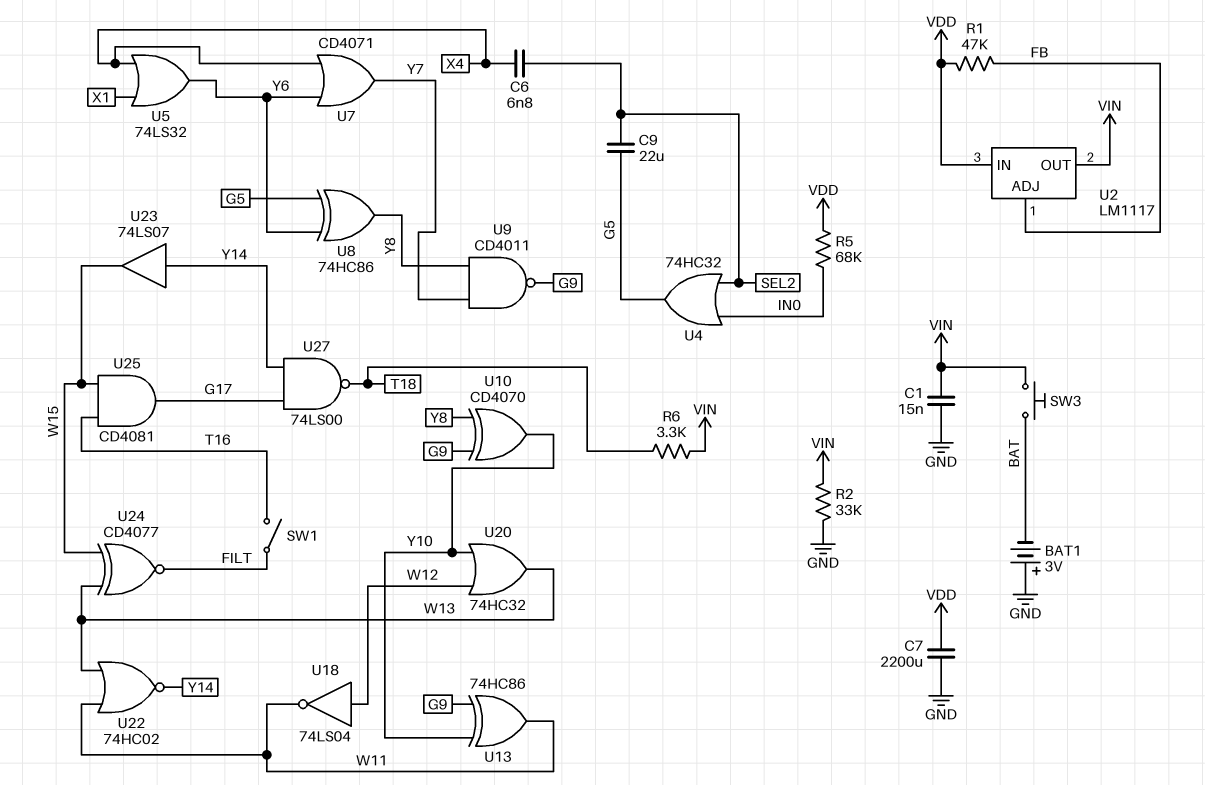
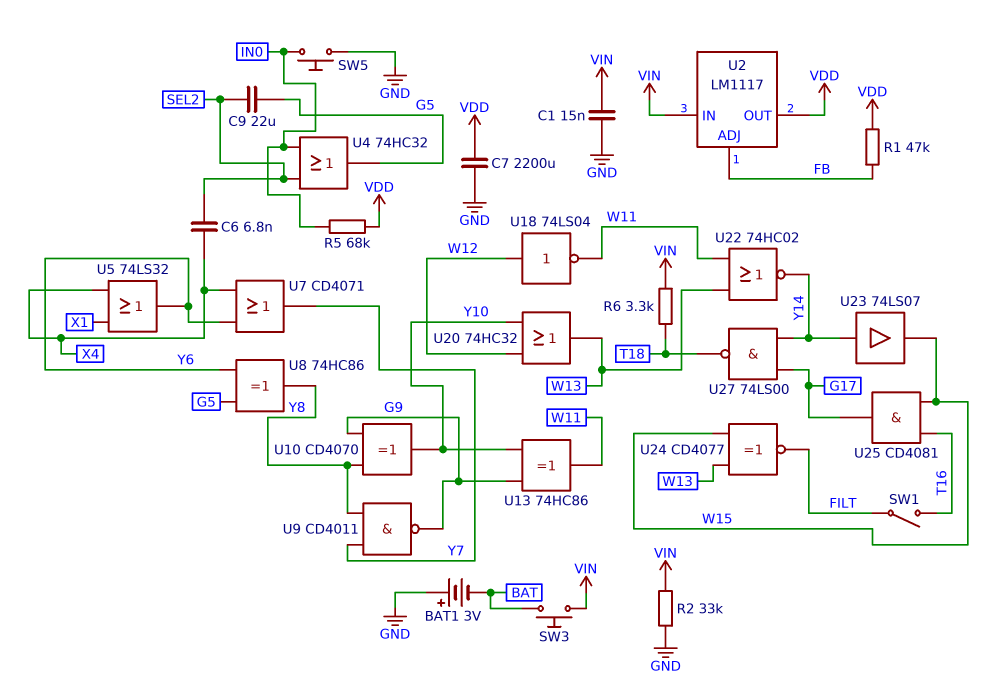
SW5: none -> button (GND, IN0)
U2 pin IN: VDD -> VIN
U2 pin OUT: VIN -> VDD

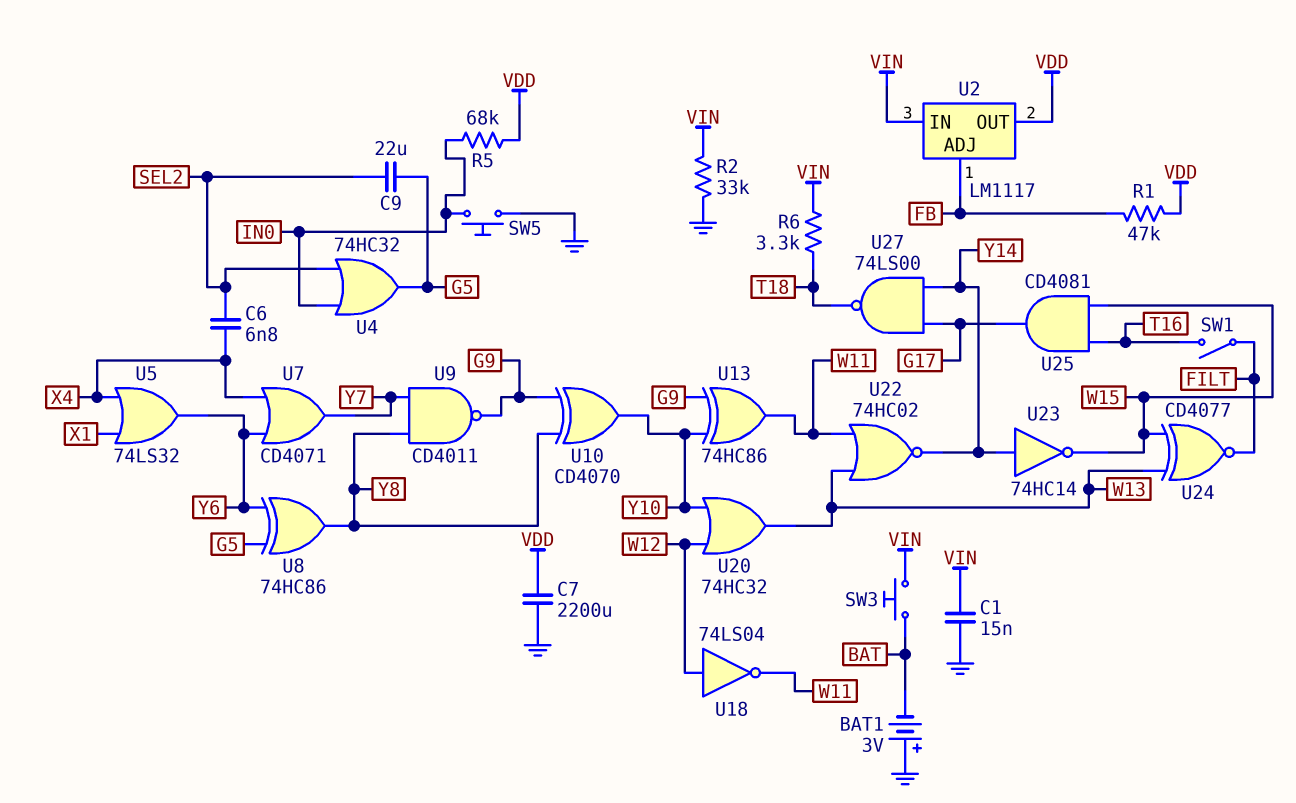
U23: buffer 74LS07 (in Y14, out W15) -> NOT 74HC14 (in Y14, out W15)

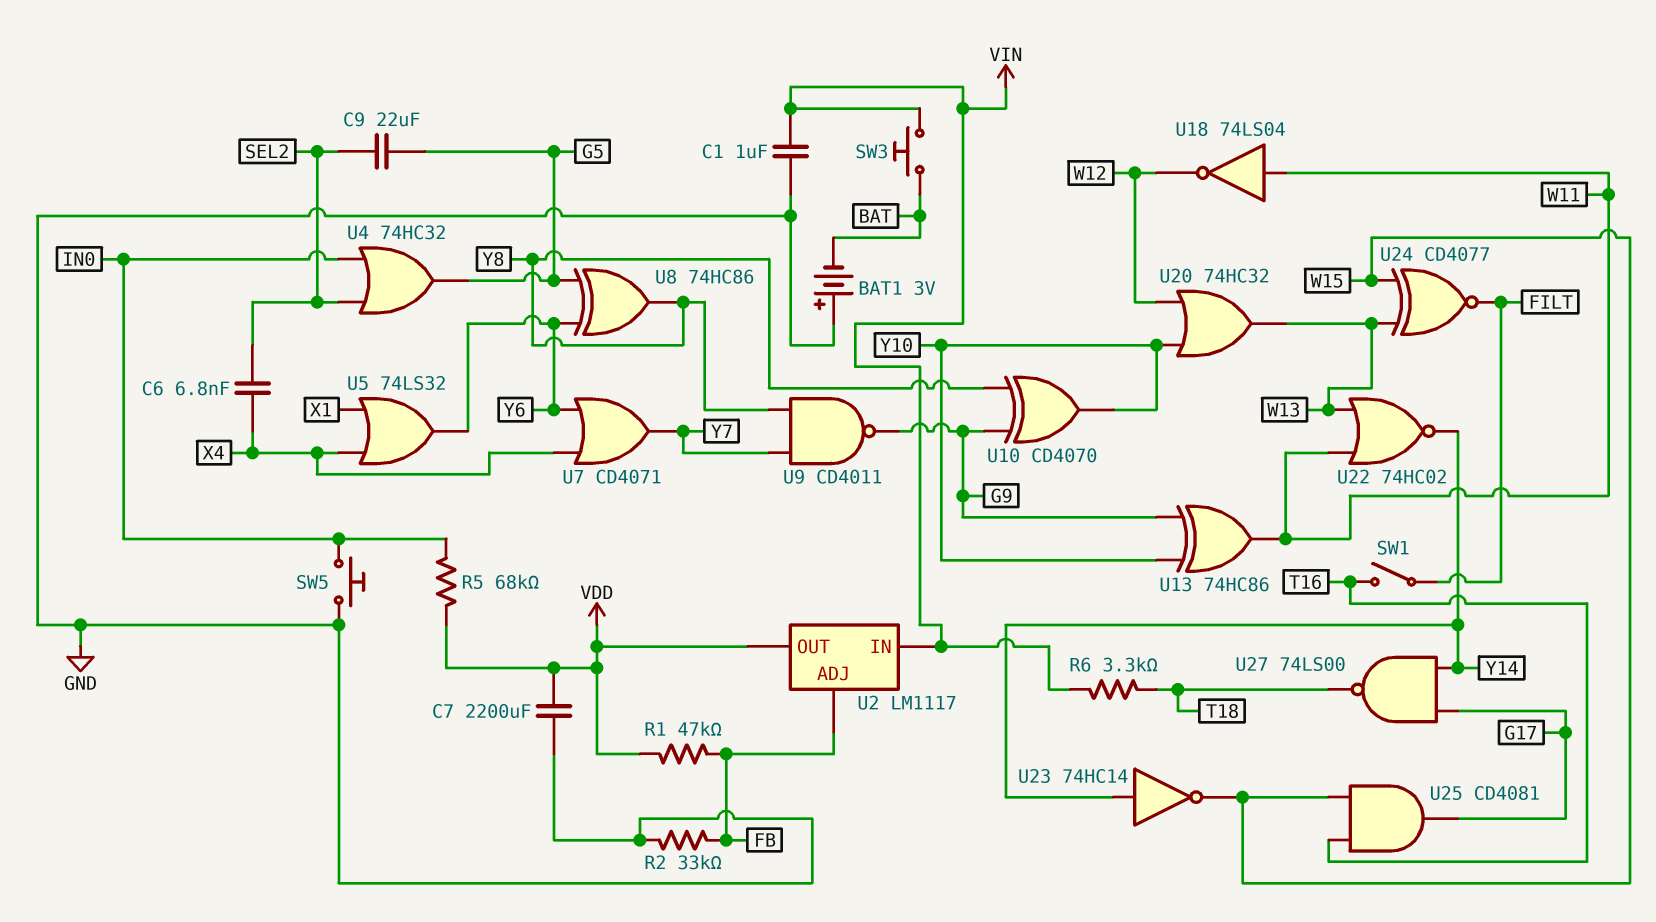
C1: 15nF (GND, VIN) -> 1uF (GND, VIN)
R2: 33k (GND, VIN) -> 33k (FB, GND)
U18: NOT 74LS04 (in W12, out W11) -> NOT 74LS04 (in W11, out W12)

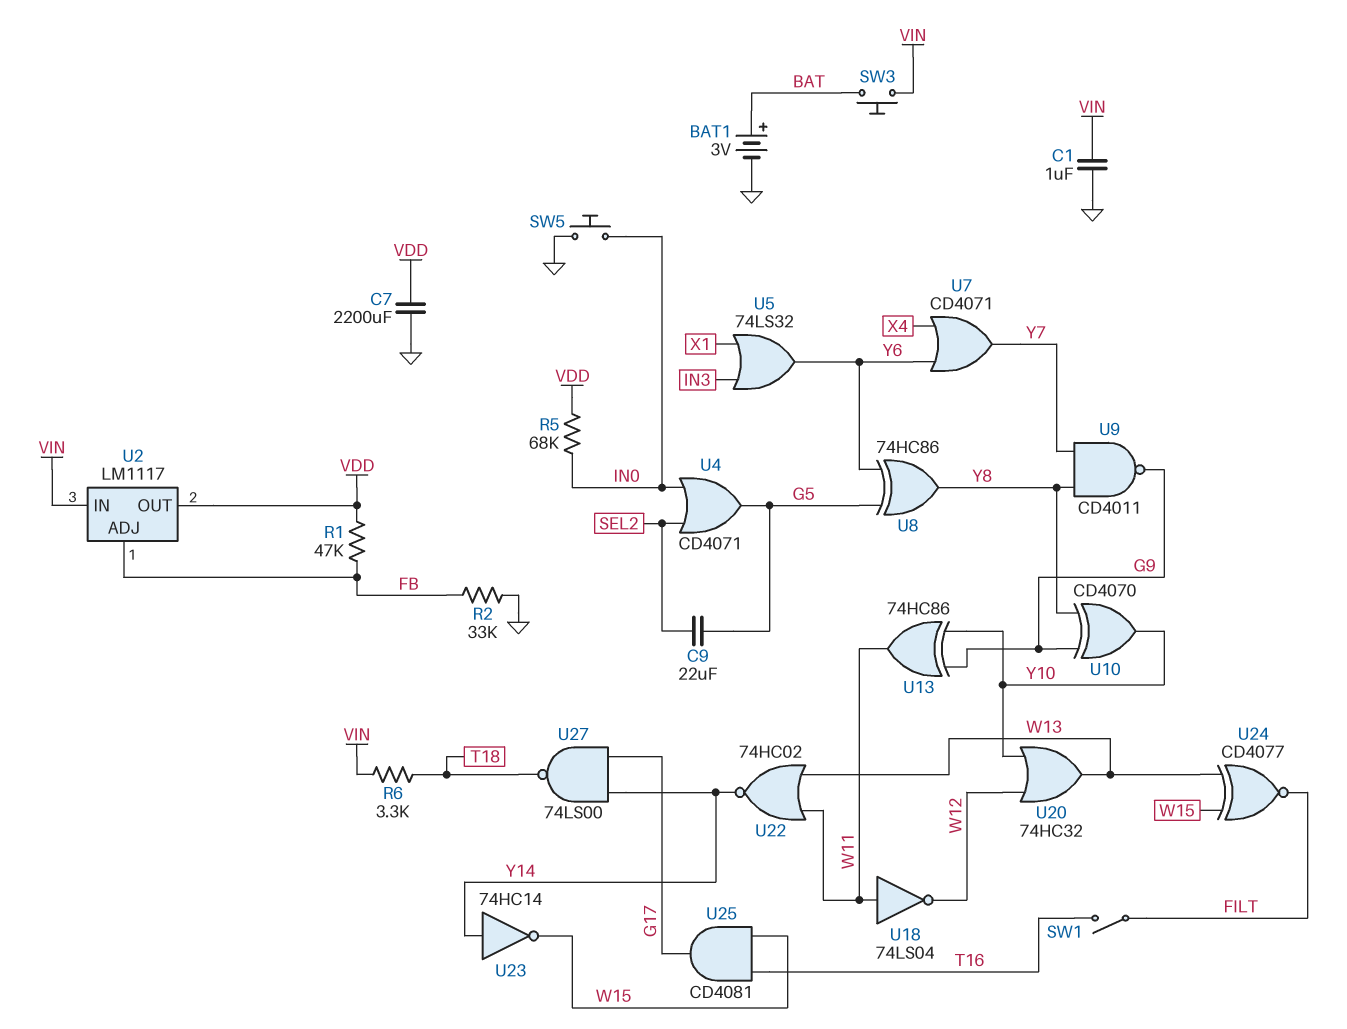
BAT1: 3V (plus GND, minus BAT) -> 3V (plus BAT, minus GND)
C6: 6.8nF (SEL2, X4) -> none
U4: OR 74HC32 (in IN0, in SEL2, out G5) -> OR CD4071 (in IN0, in SEL2, out G5)
U5: OR 74LS32 (in X1, in X4, out Y6) -> OR 74LS32 (in IN3, in X1, out Y6)

